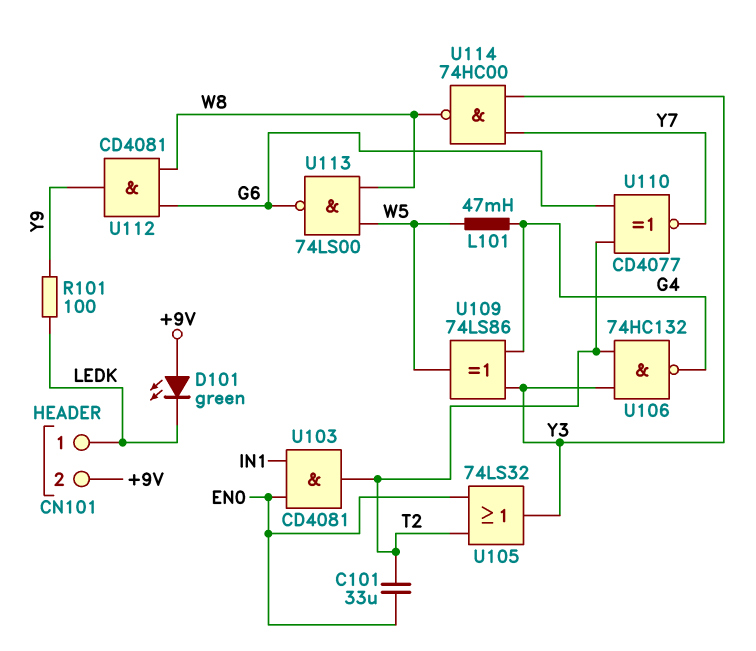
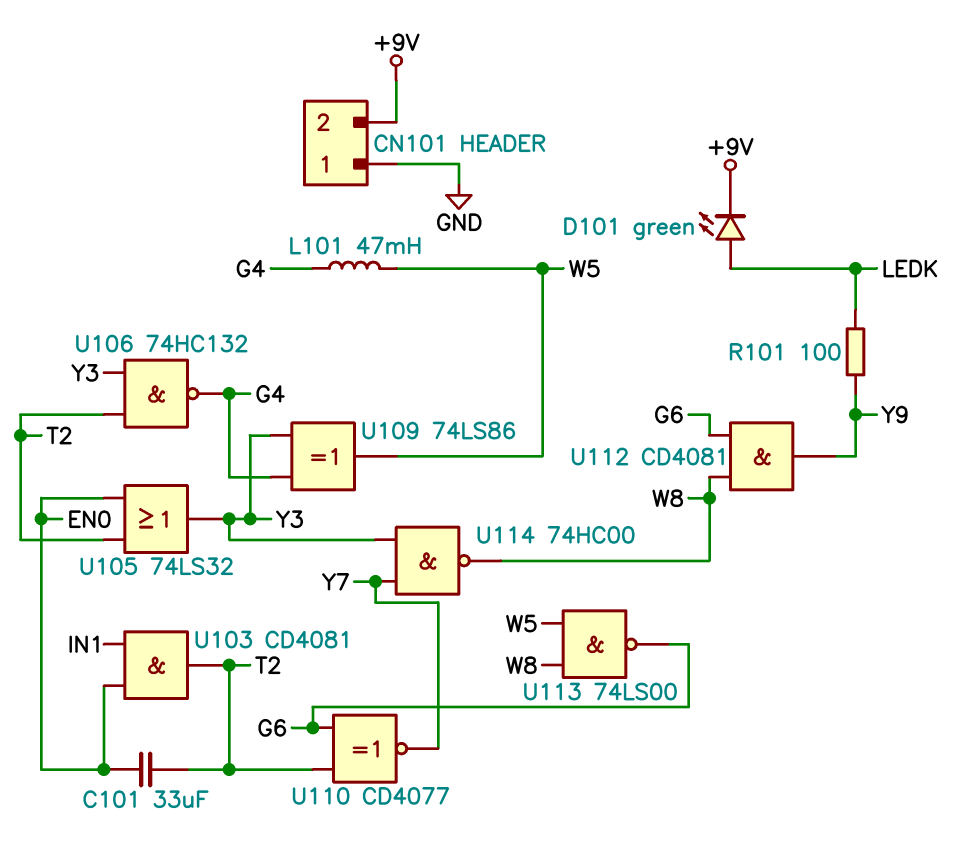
CN101 pin 1: LEDK -> GND
D101: LED green (A +9V, K LEDK) -> LED green (A LEDK, K +9V)

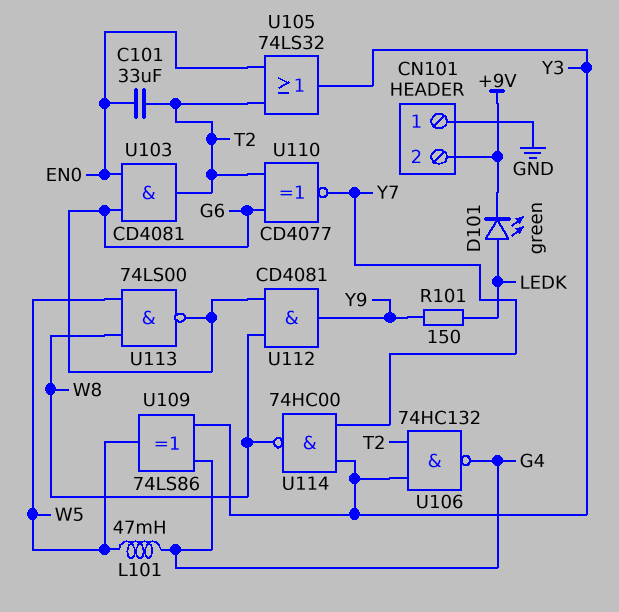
R101: 100 (LEDK, Y9) -> 150 (LEDK, Y9)
U103: AND CD4081 (in EN0, in IN1, out T2) -> AND CD4081 (in EN0, in G6, out T2)

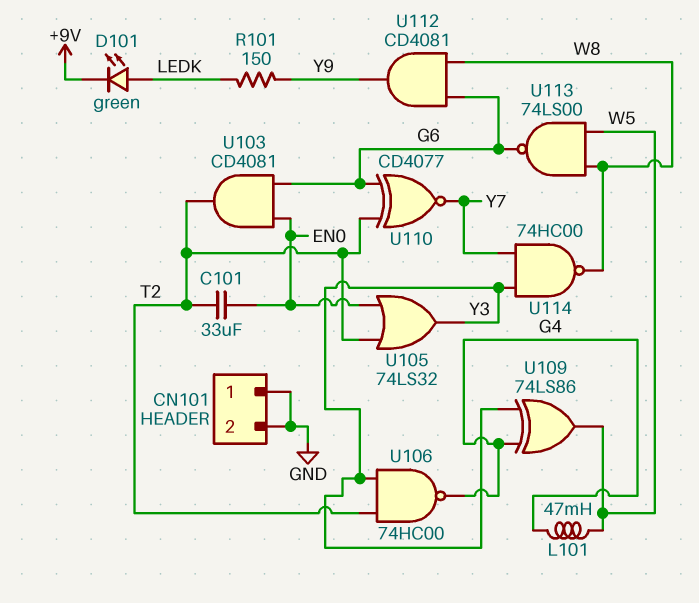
CN101 pin 2: +9V -> GND
U106: NAND 74HC132 (in T2, in Y3, out G4) -> NAND 74HC00 (in T2, in Y3, out G4)

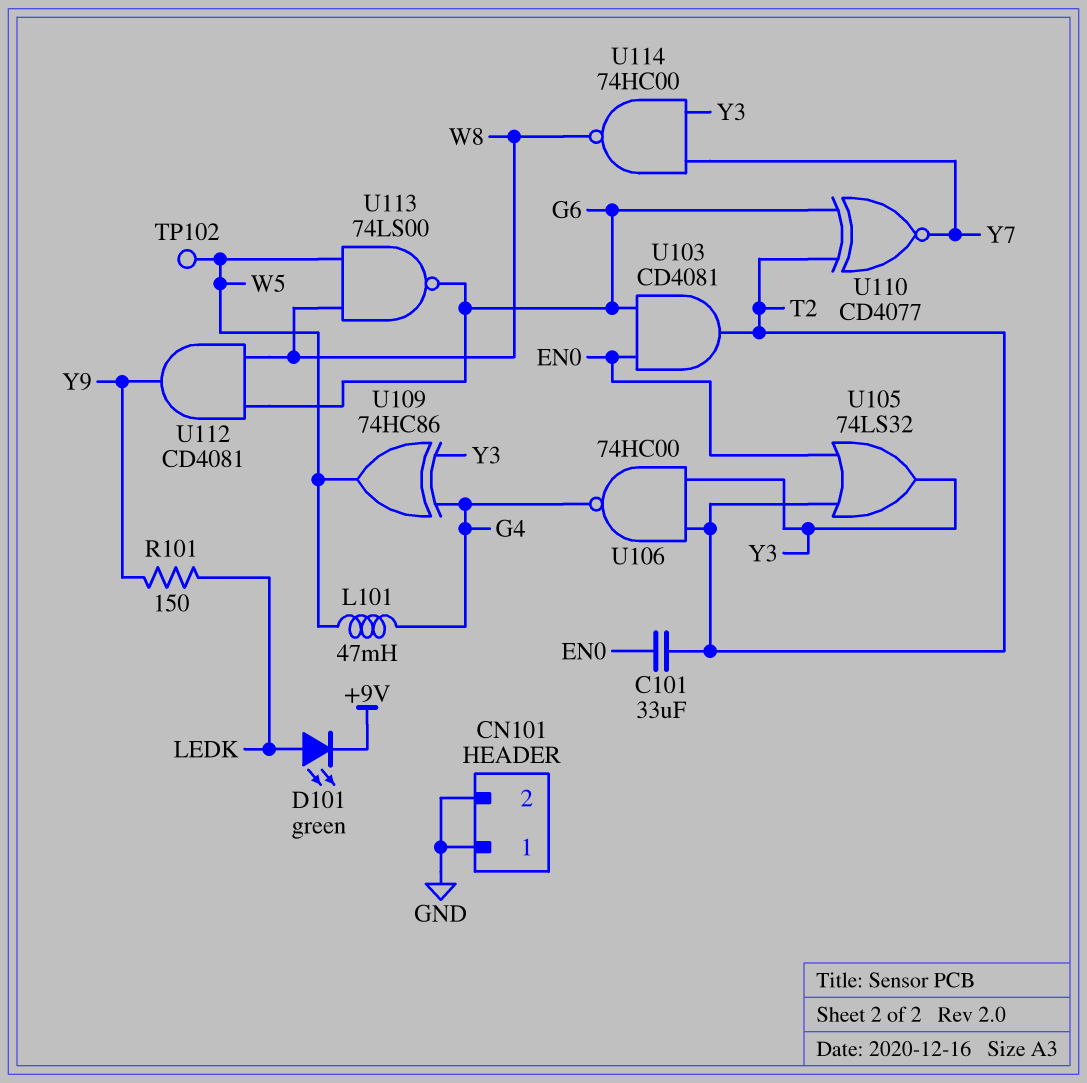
TP102: none -> test point (W5)
U109: XOR 74LS86 (in G4, in Y3, out W5) -> XOR 74HC86 (in G4, in Y3, out W5)

